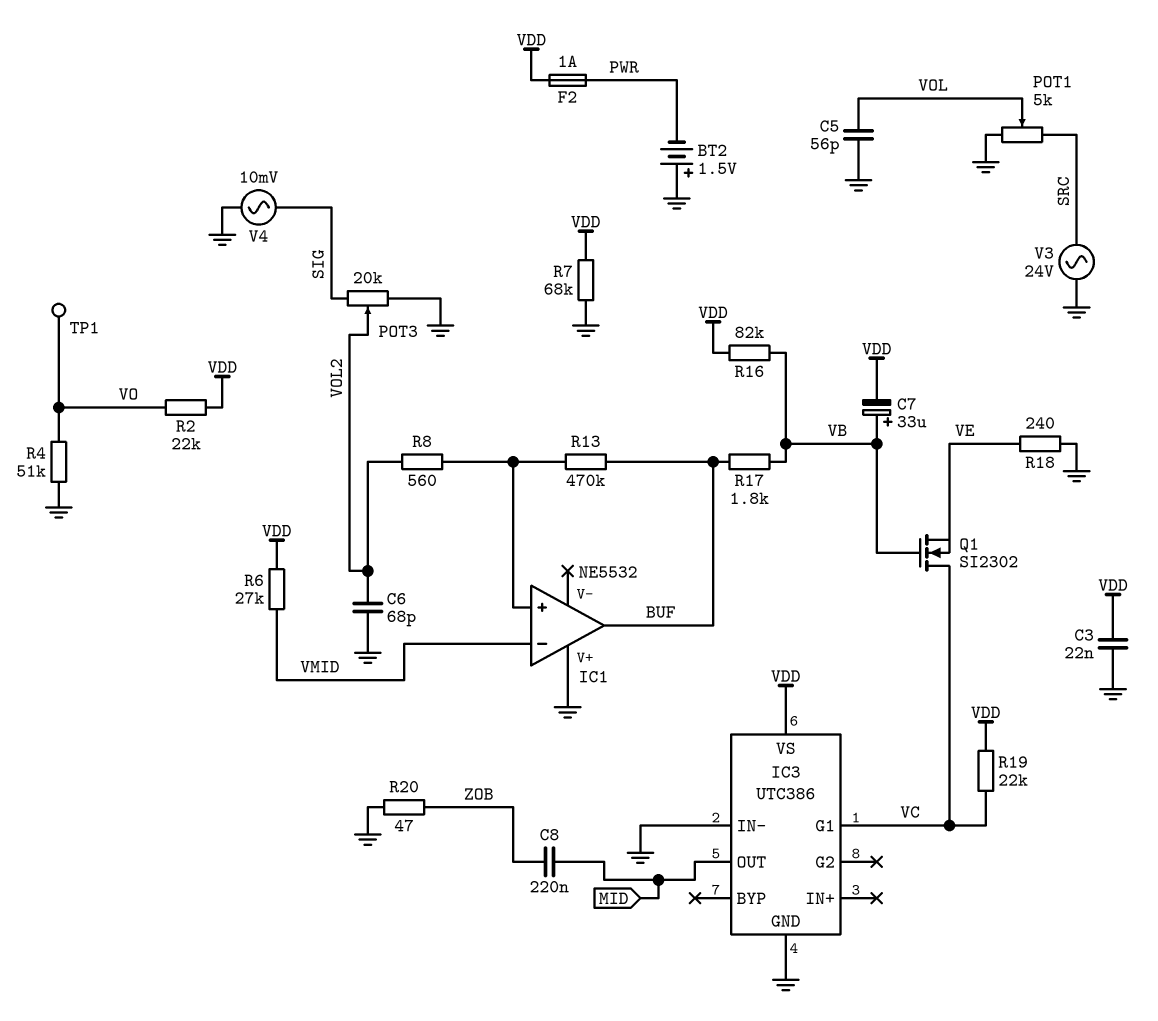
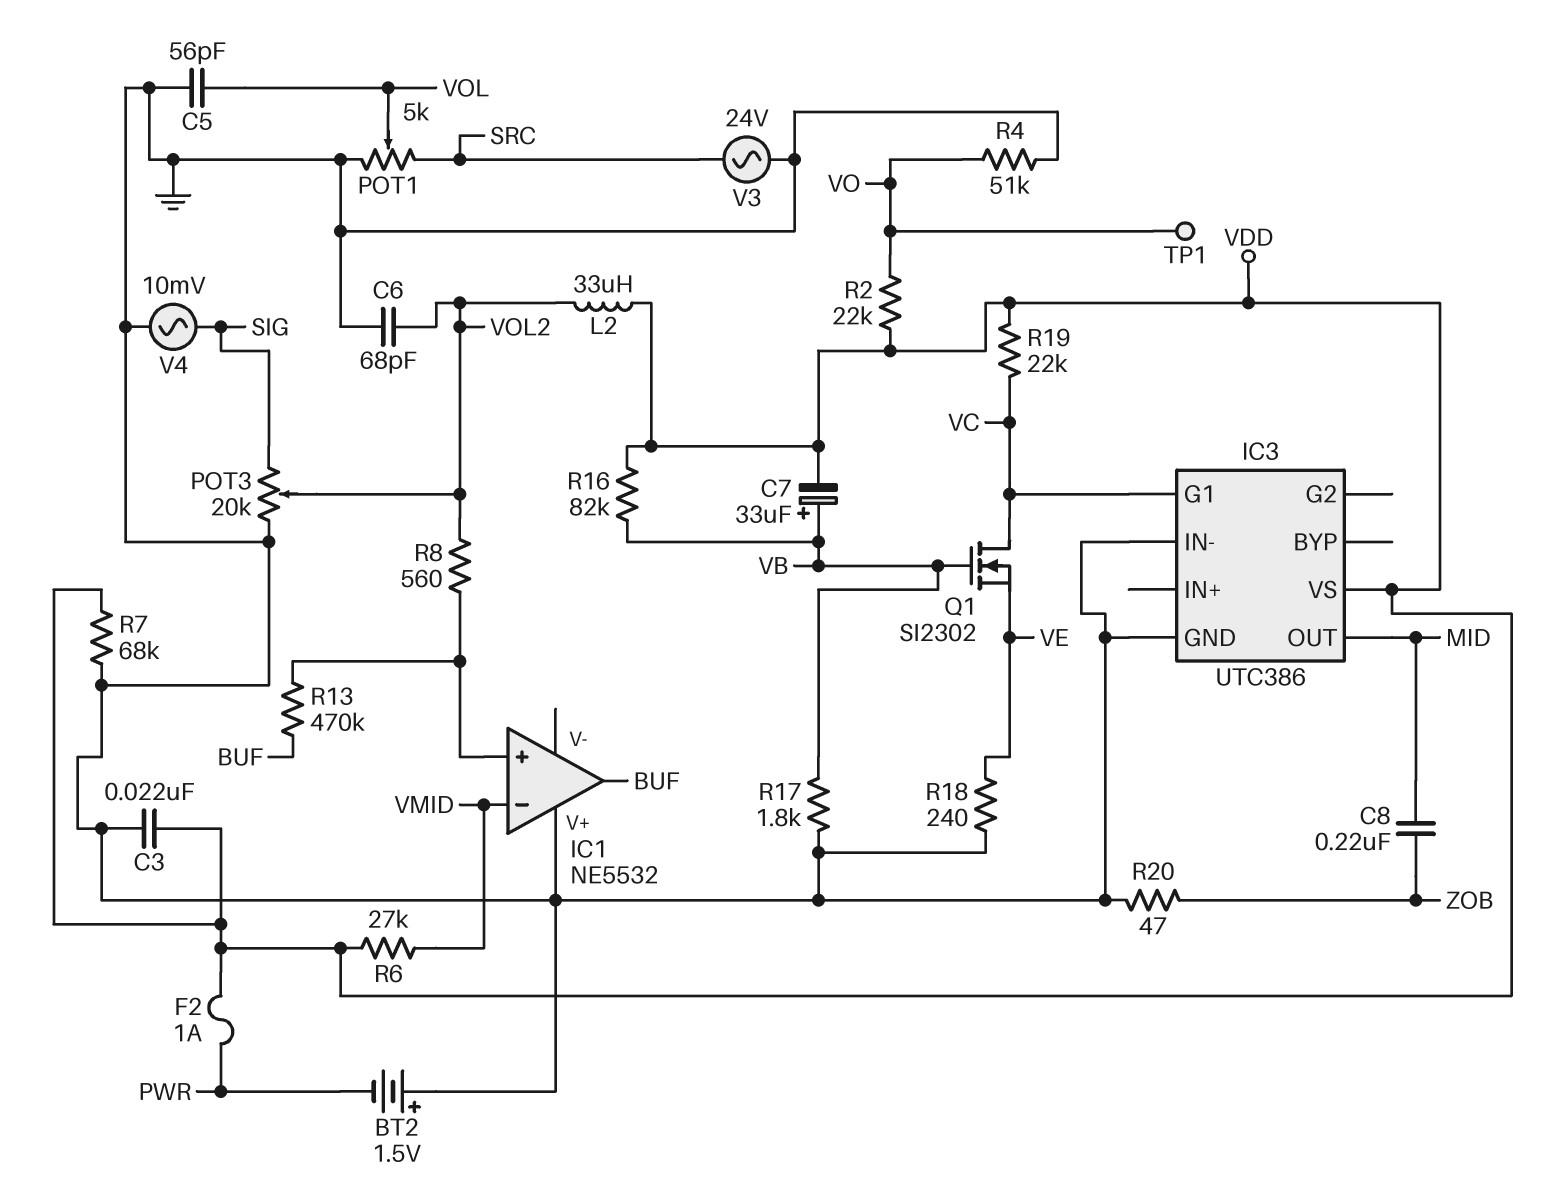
L2: none -> 33uH (VDD, VOL2)
R17: 1.8k (BUF, VB) -> 1.8k (GND, VB)

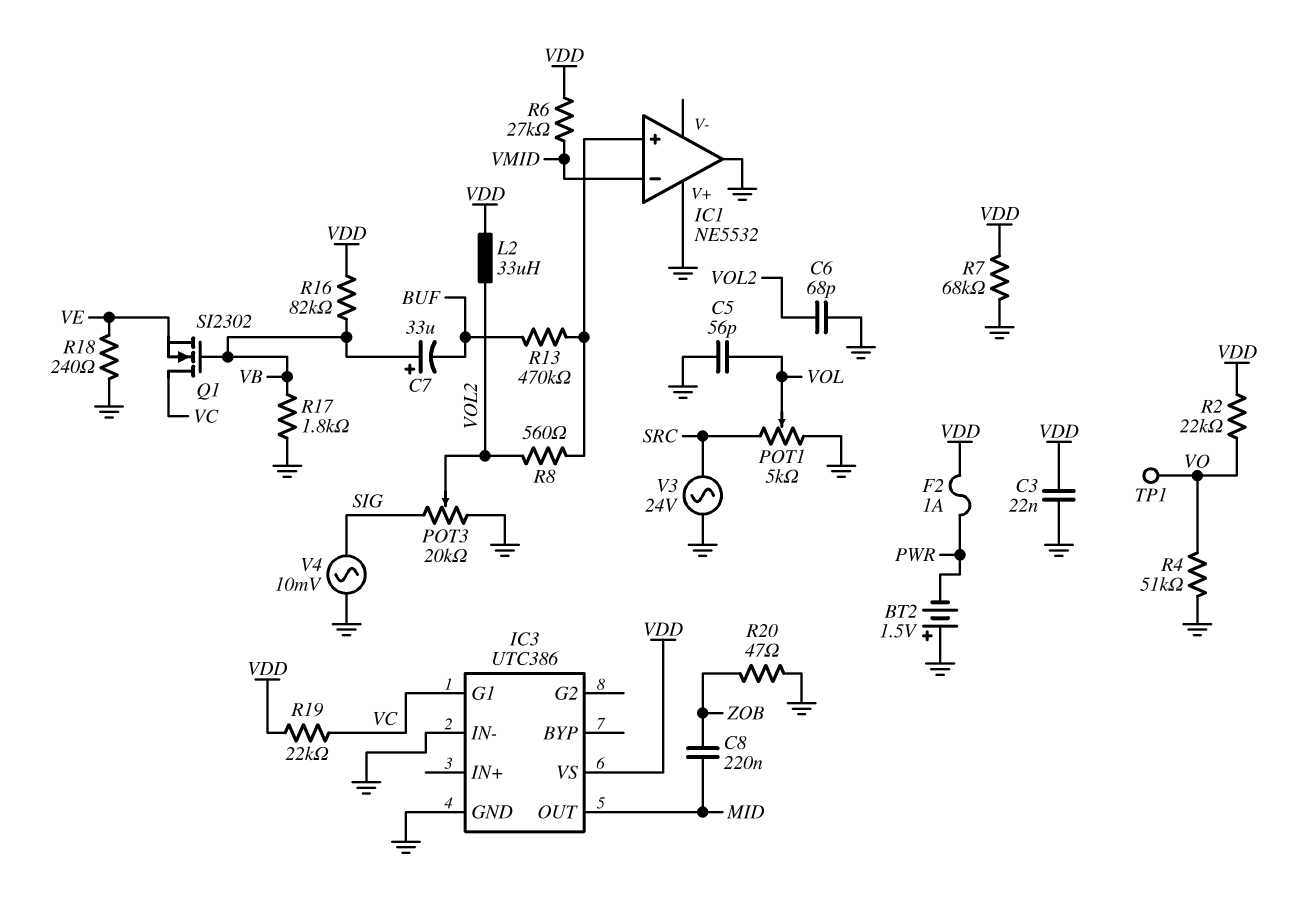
C7: 33uF (plus VB, minus VDD) -> 33uF (plus VB, minus BUF)
IC1 pin out: BUF -> GND

